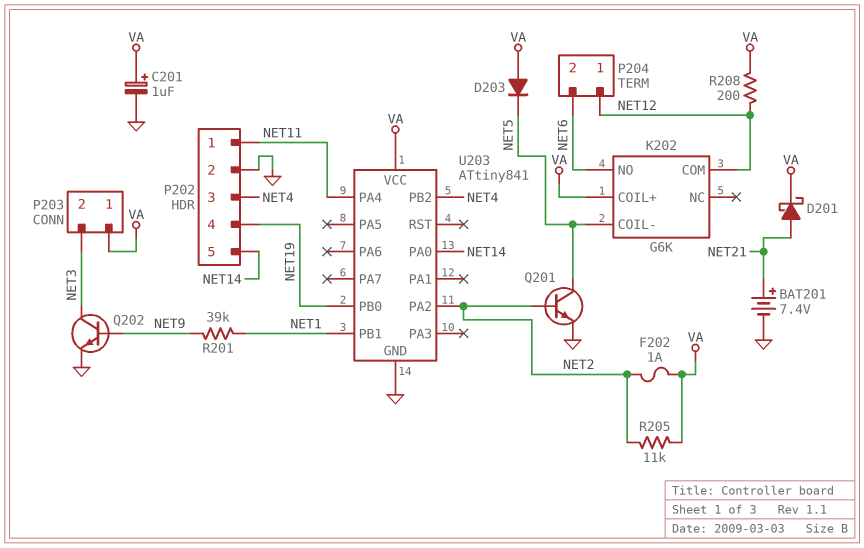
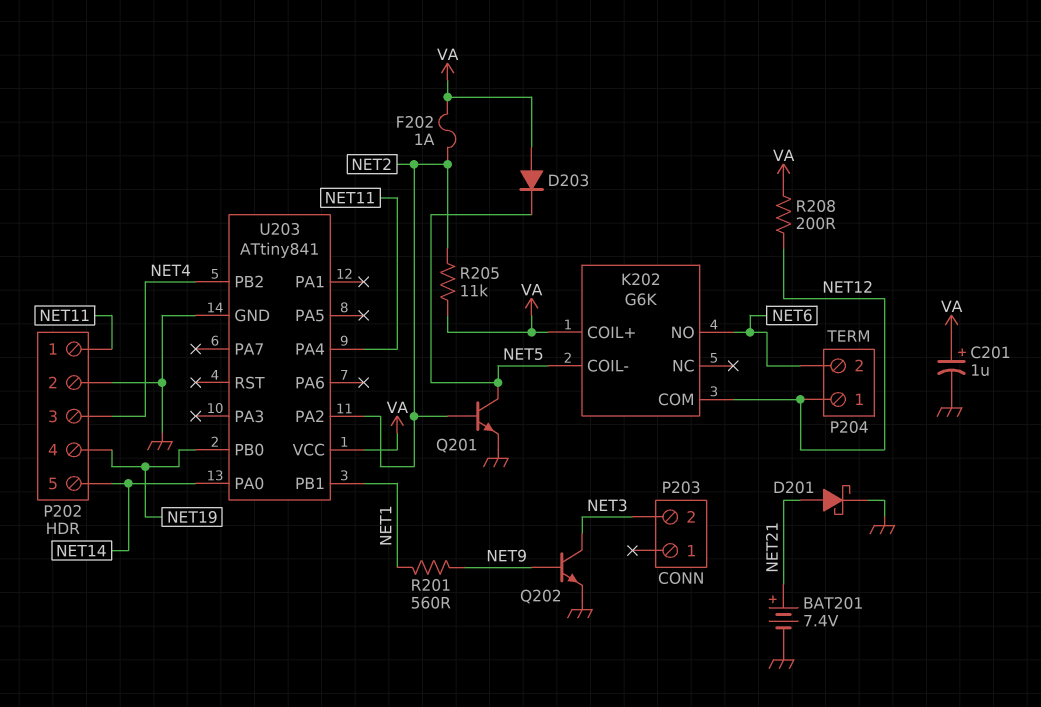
D201: schottky (A NET21, K VA) -> schottky (A NET21, K GND)
P203 pin 1: VA -> none
R201: 39k (NET1, NET9) -> 560 (NET1, NET9)

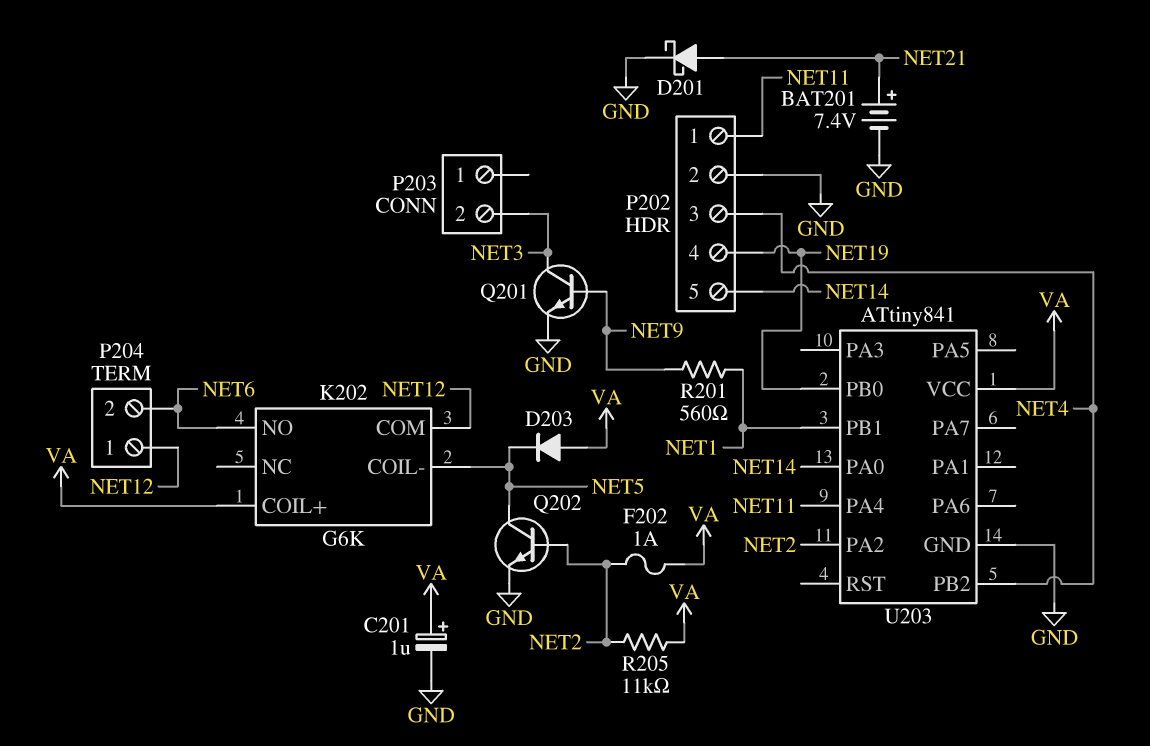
Q201: NPN (B NET2, C NET5, E GND) -> NPN (B NET9, C NET3, E GND)
Q202: NPN (B NET9, C NET3, E GND) -> NPN (B NET2, C NET5, E GND)
R208: 200 (NET12, VA) -> none

